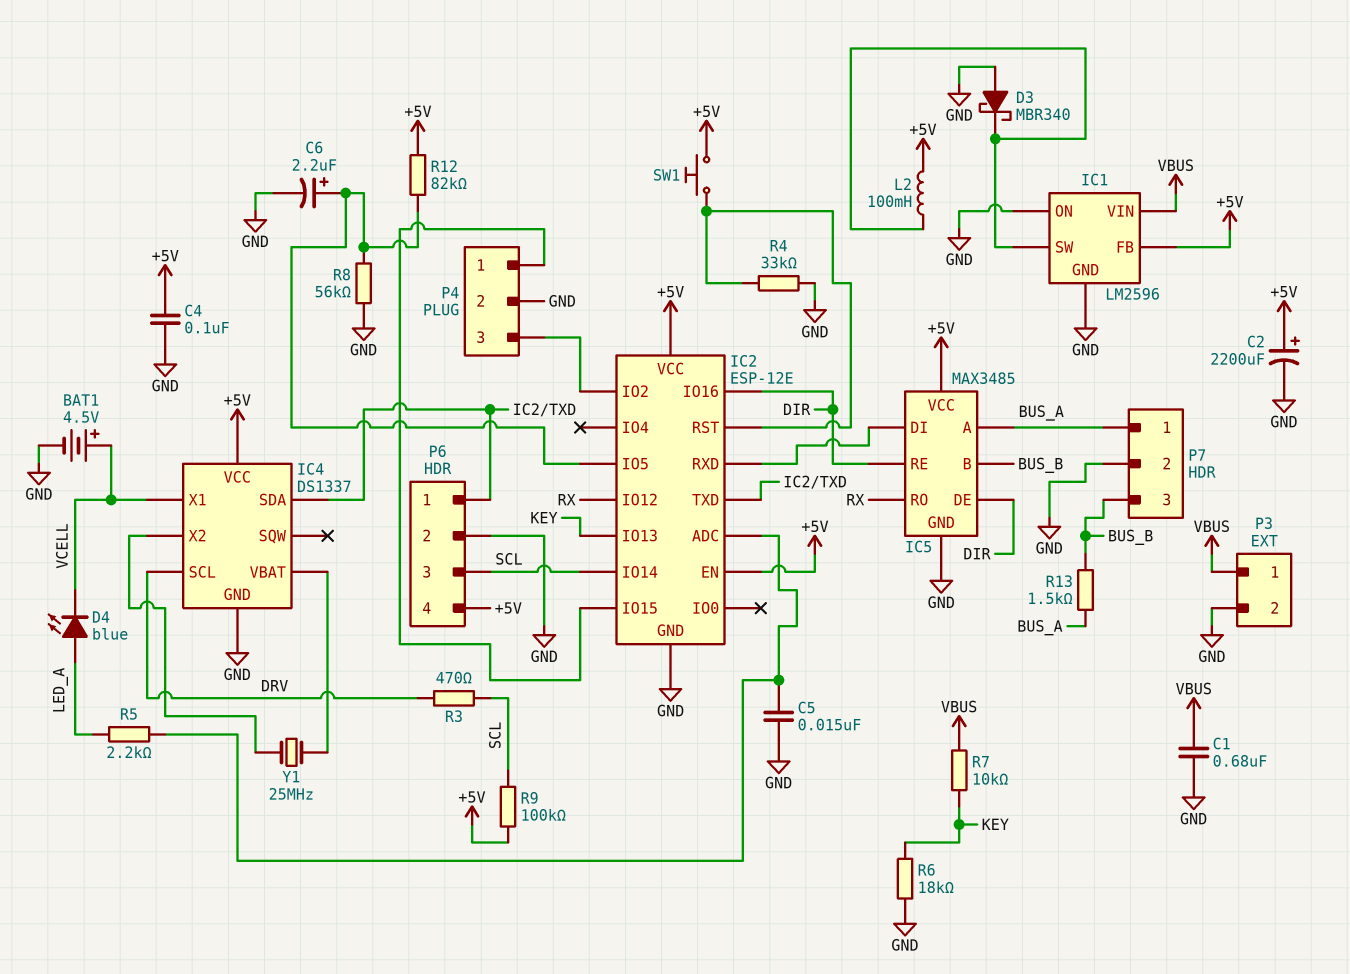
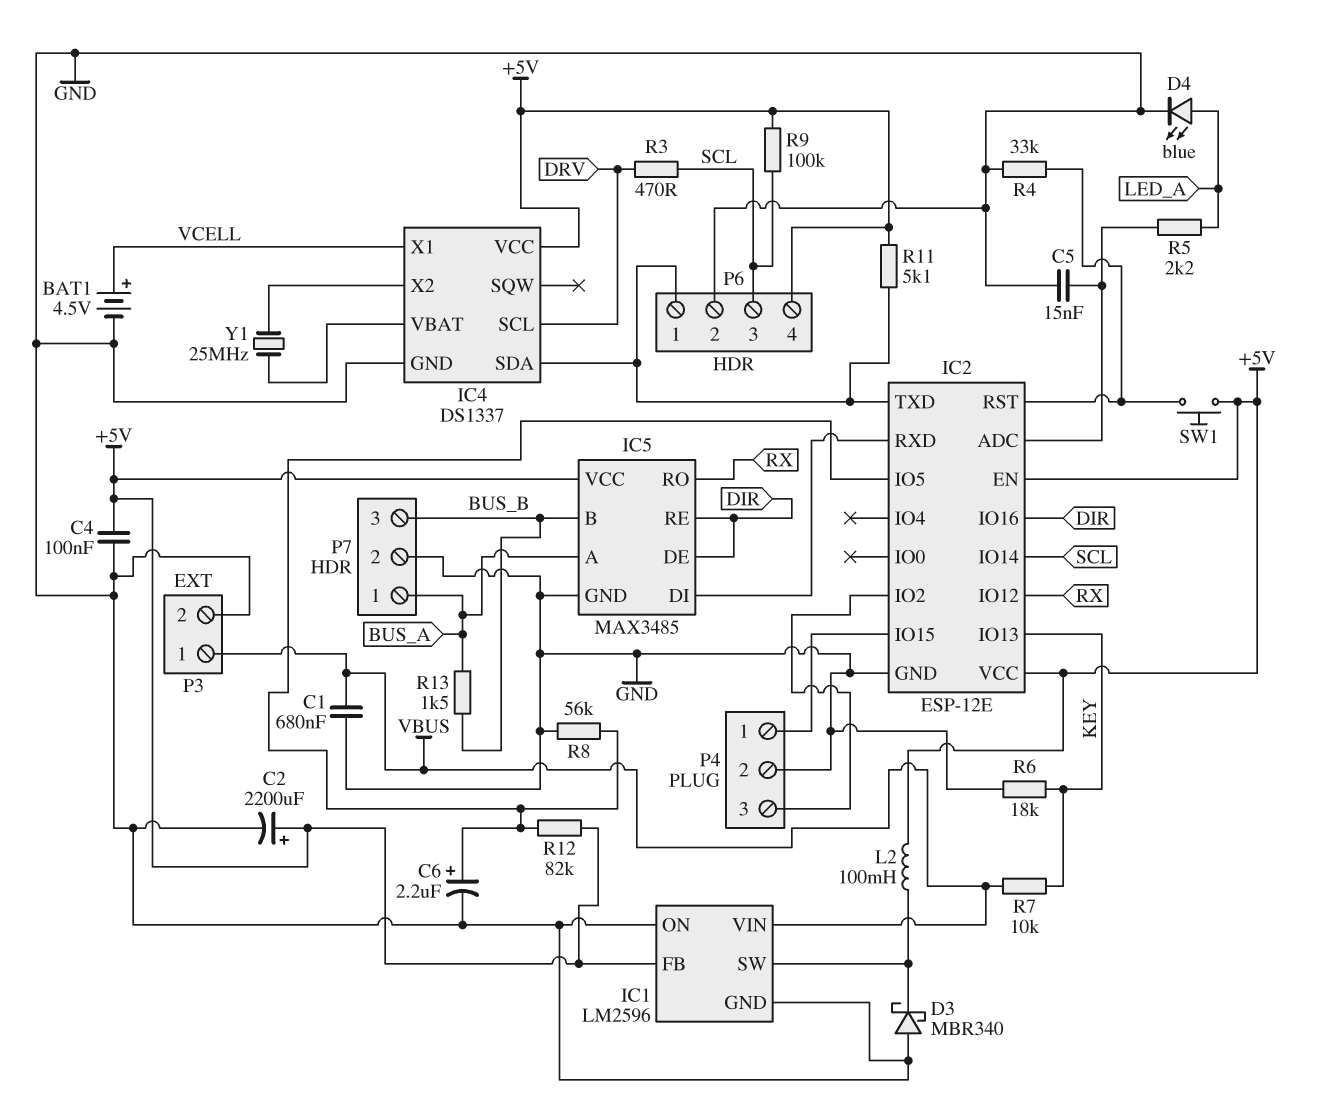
D4: LED blue (A LED_A, K VCELL) -> LED blue (A LED_A, K GND)
R11: none -> 5.1k (+5V, IC2/TXD)

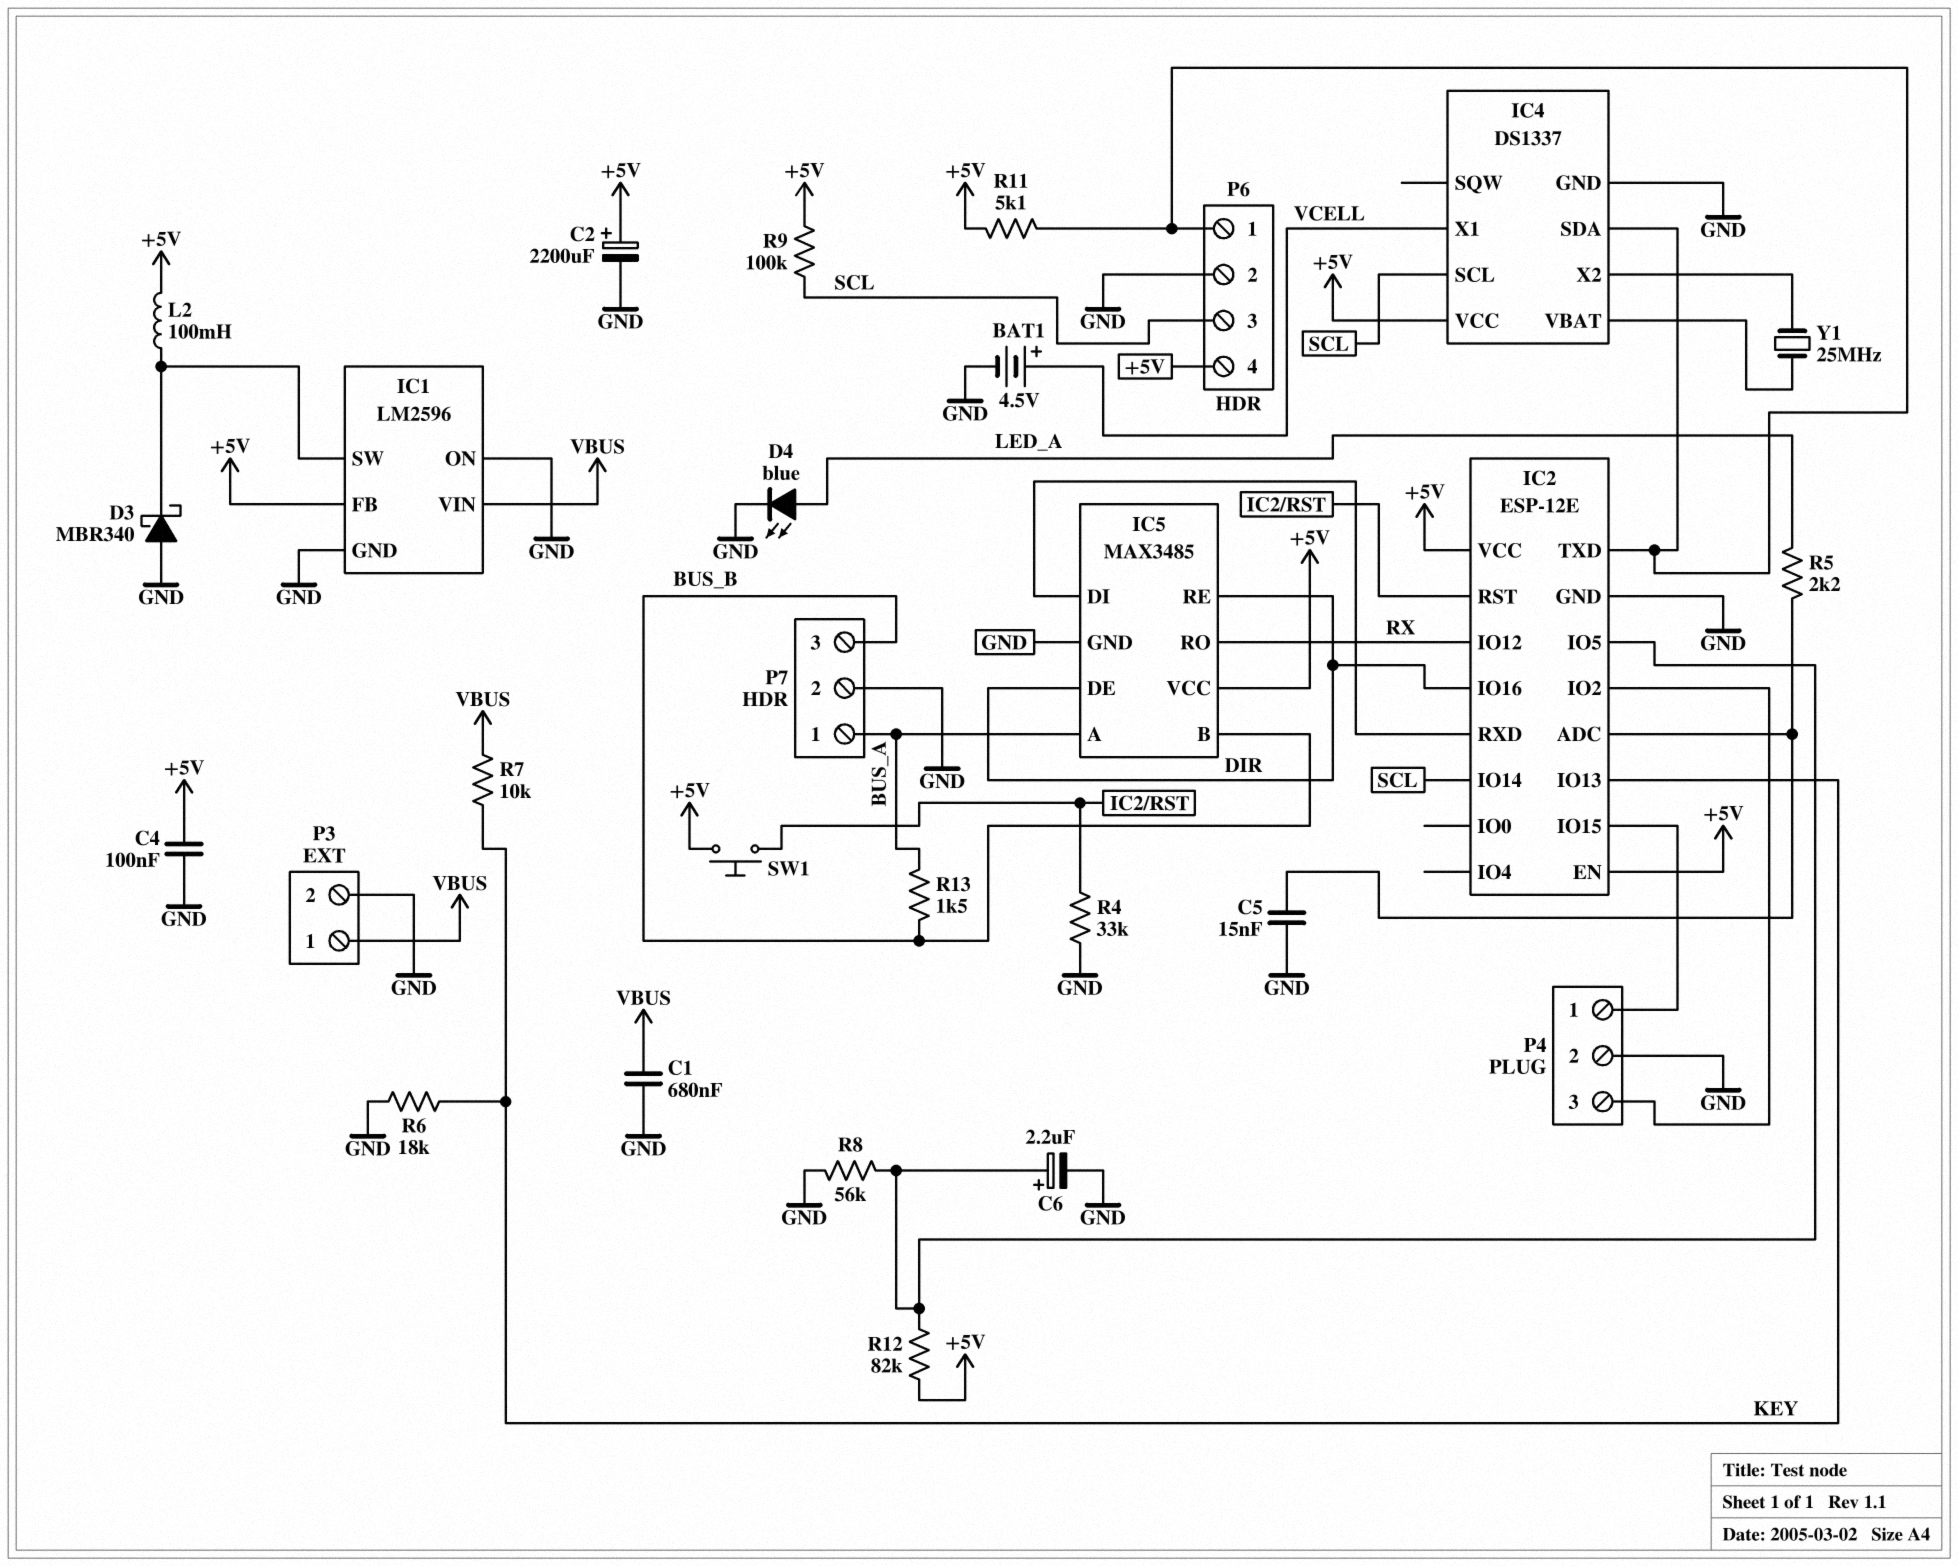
IC4 pin SCL: DRV -> SCL
R3: 470 (DRV, SCL) -> none

